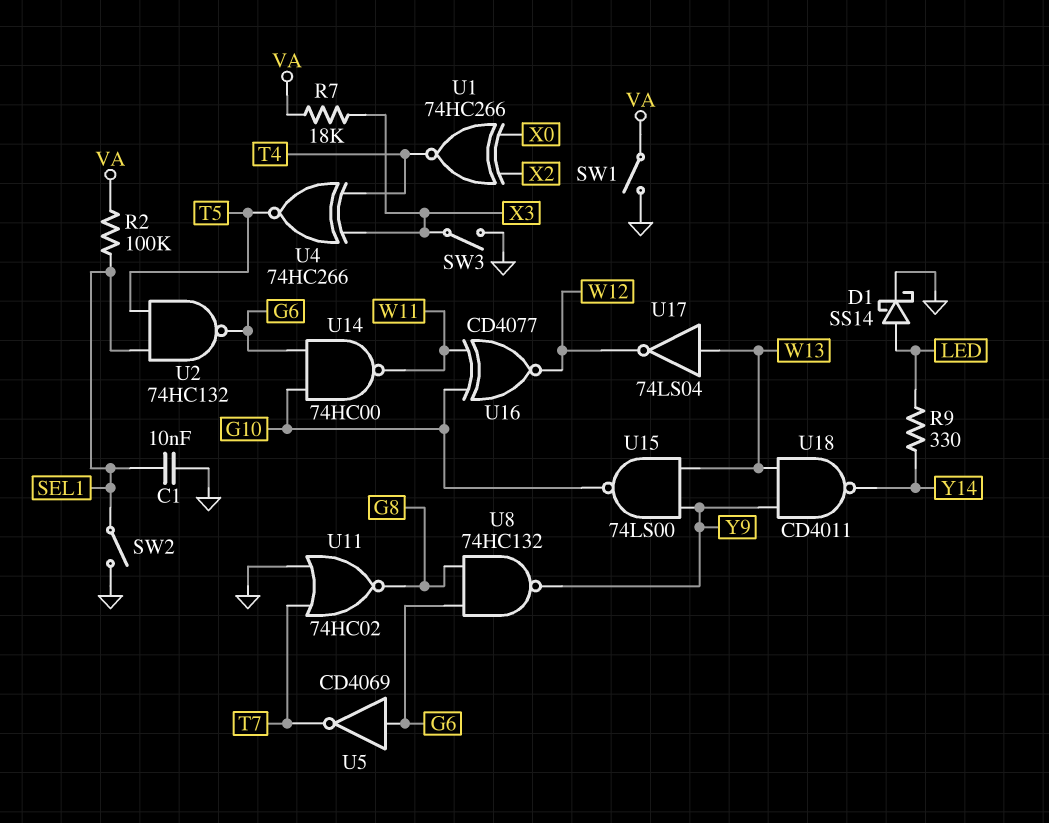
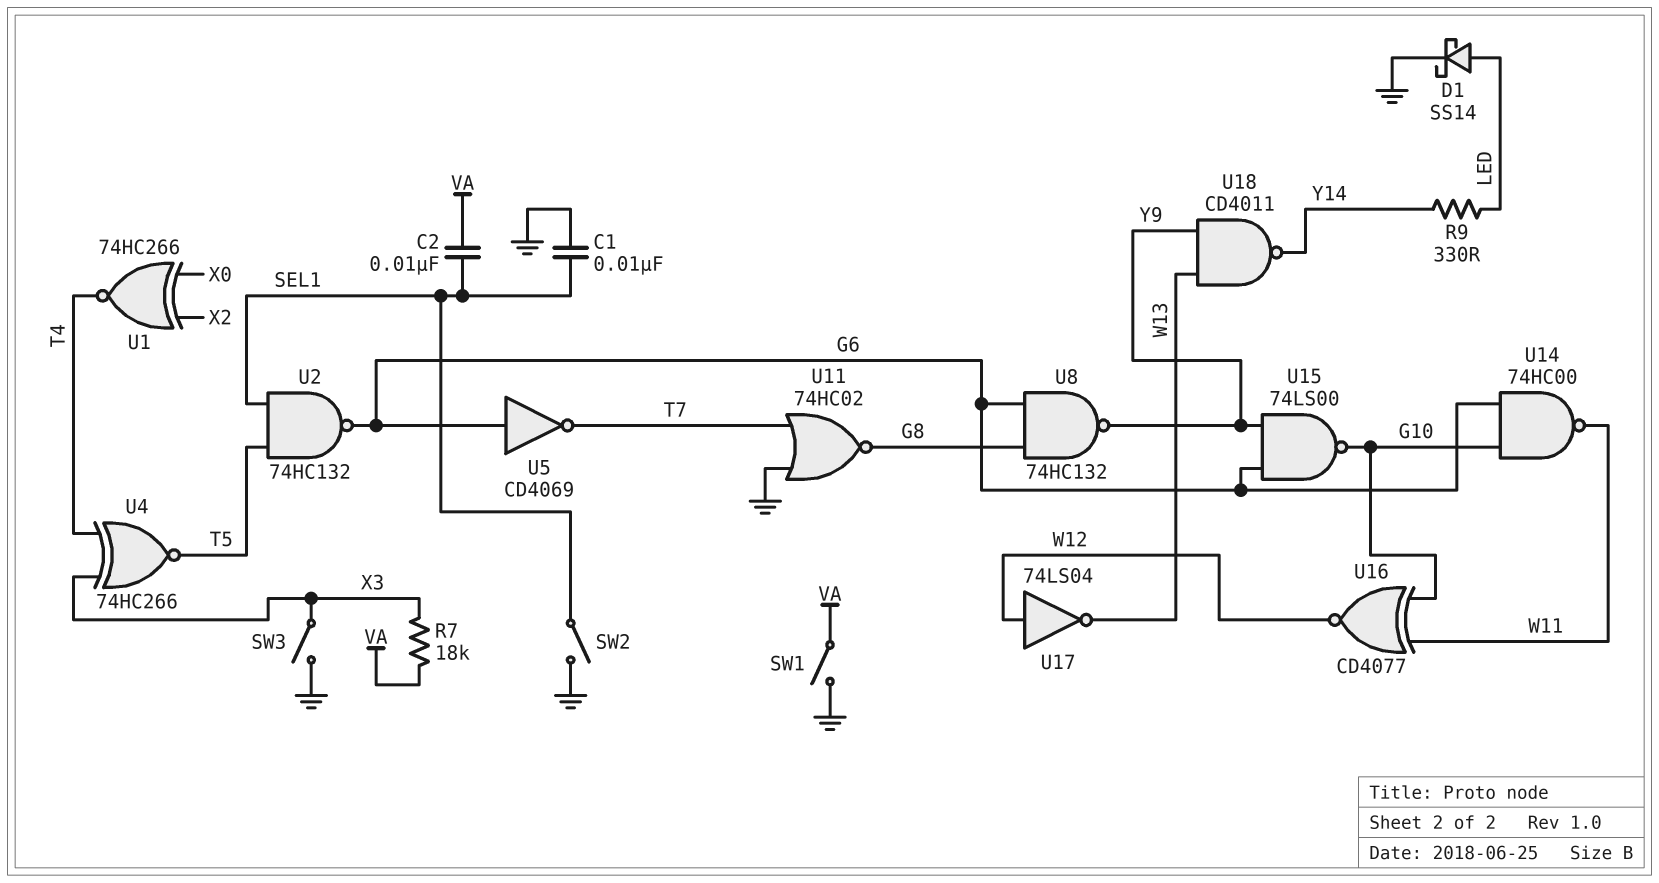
C2: none -> 10nF (SEL1, VA)
R2: 100k (SEL1, VA) -> none
U15: NAND 74LS00 (in W13, in Y9, out G10) -> NAND 74LS00 (in G6, in Y9, out G10)
U17: NOT 74LS04 (in W13, out W12) -> NOT 74LS04 (in W12, out W13)

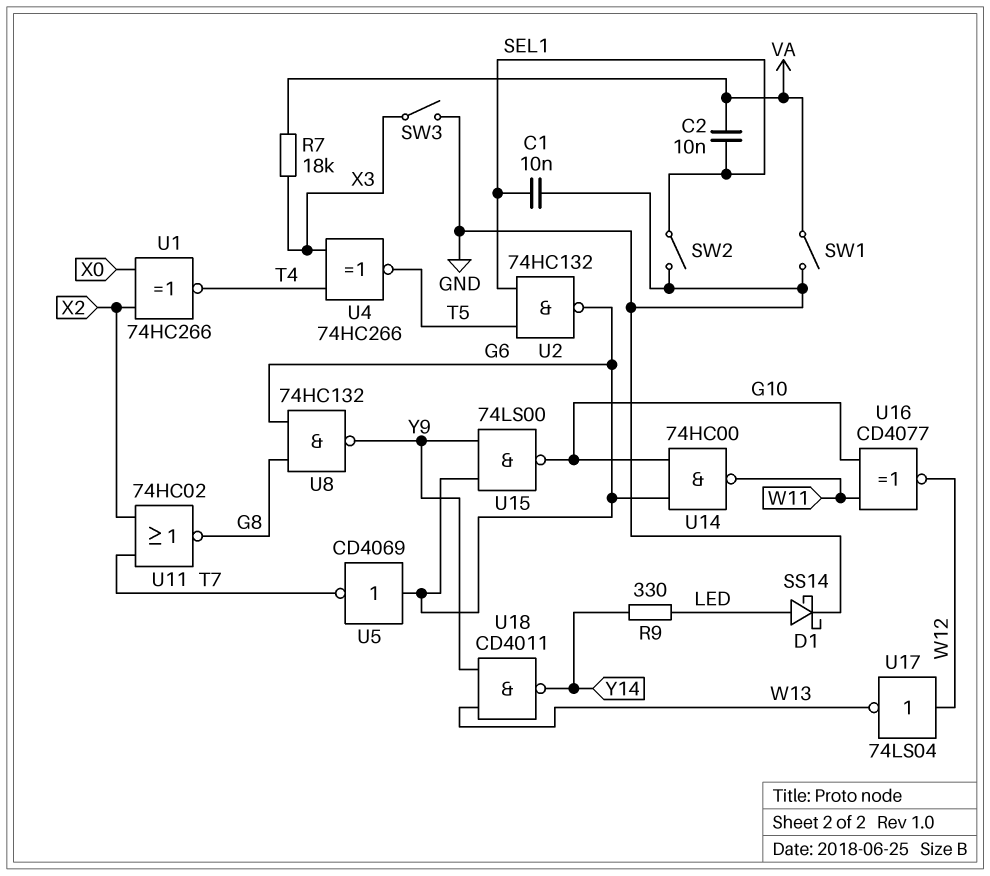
U11: NOR 74HC02 (in GND, in T7, out G8) -> NOR 74HC02 (in T7, in X2, out G8)

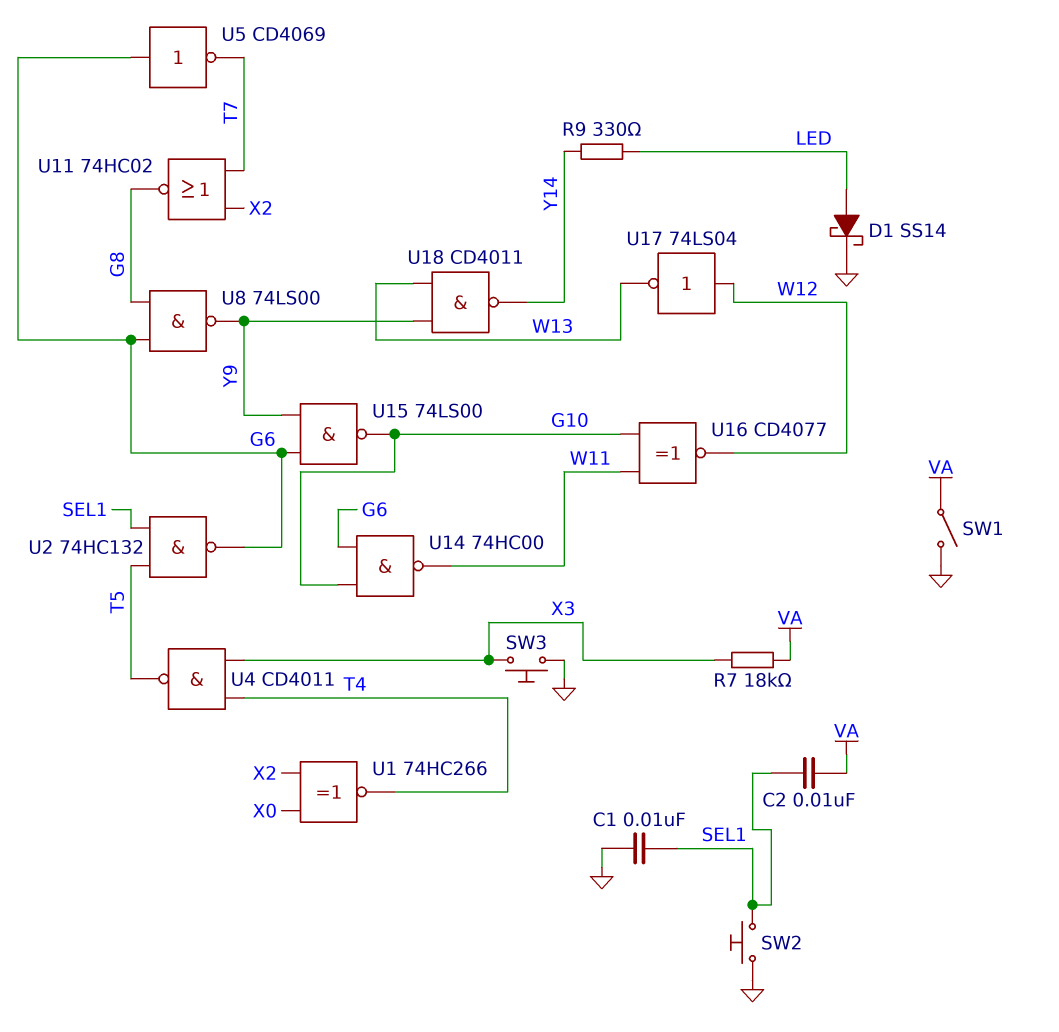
SW2: switch (GND, SEL1) -> button (GND, SEL1)
SW3: switch (GND, X3) -> button (GND, X3)
U4: XNOR 74HC266 (in T4, in X3, out T5) -> NAND CD4011 (in T4, in X3, out T5)
U8: NAND 74HC132 (in G6, in G8, out Y9) -> NAND 74LS00 (in G6, in G8, out Y9)

